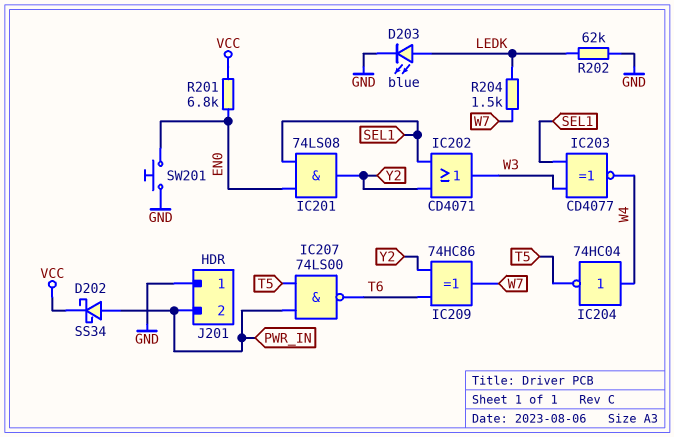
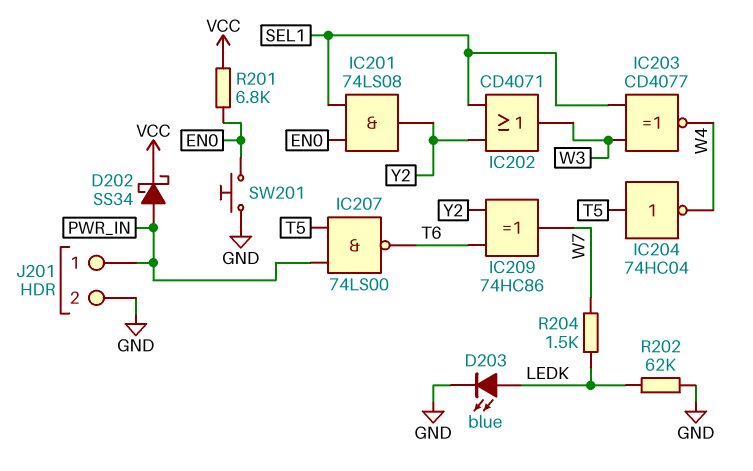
IC204: NOT 74HC04 (in W4, out T5) -> NOT 74HC04 (in T5, out W4)
J201 pin 1: GND -> PWR_IN
J201 pin 2: PWR_IN -> GND

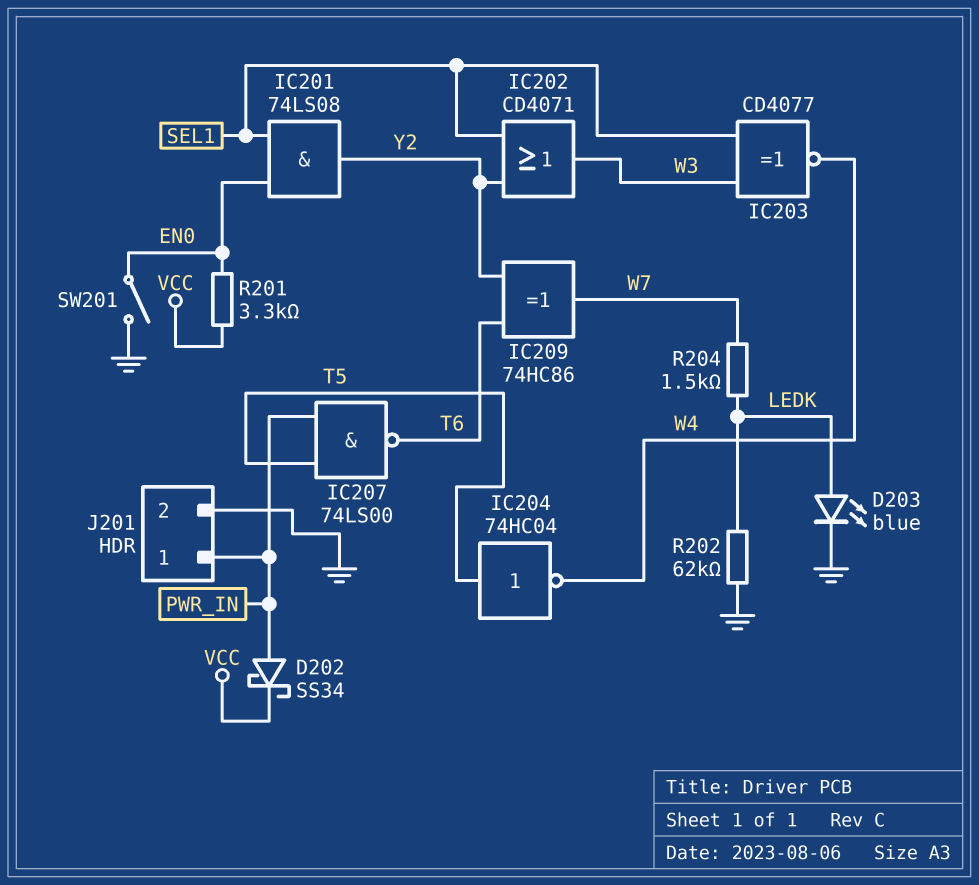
R201: 6.8k (EN0, VCC) -> 3.3k (EN0, VCC)
SW201: button (EN0, GND) -> switch (EN0, GND)

